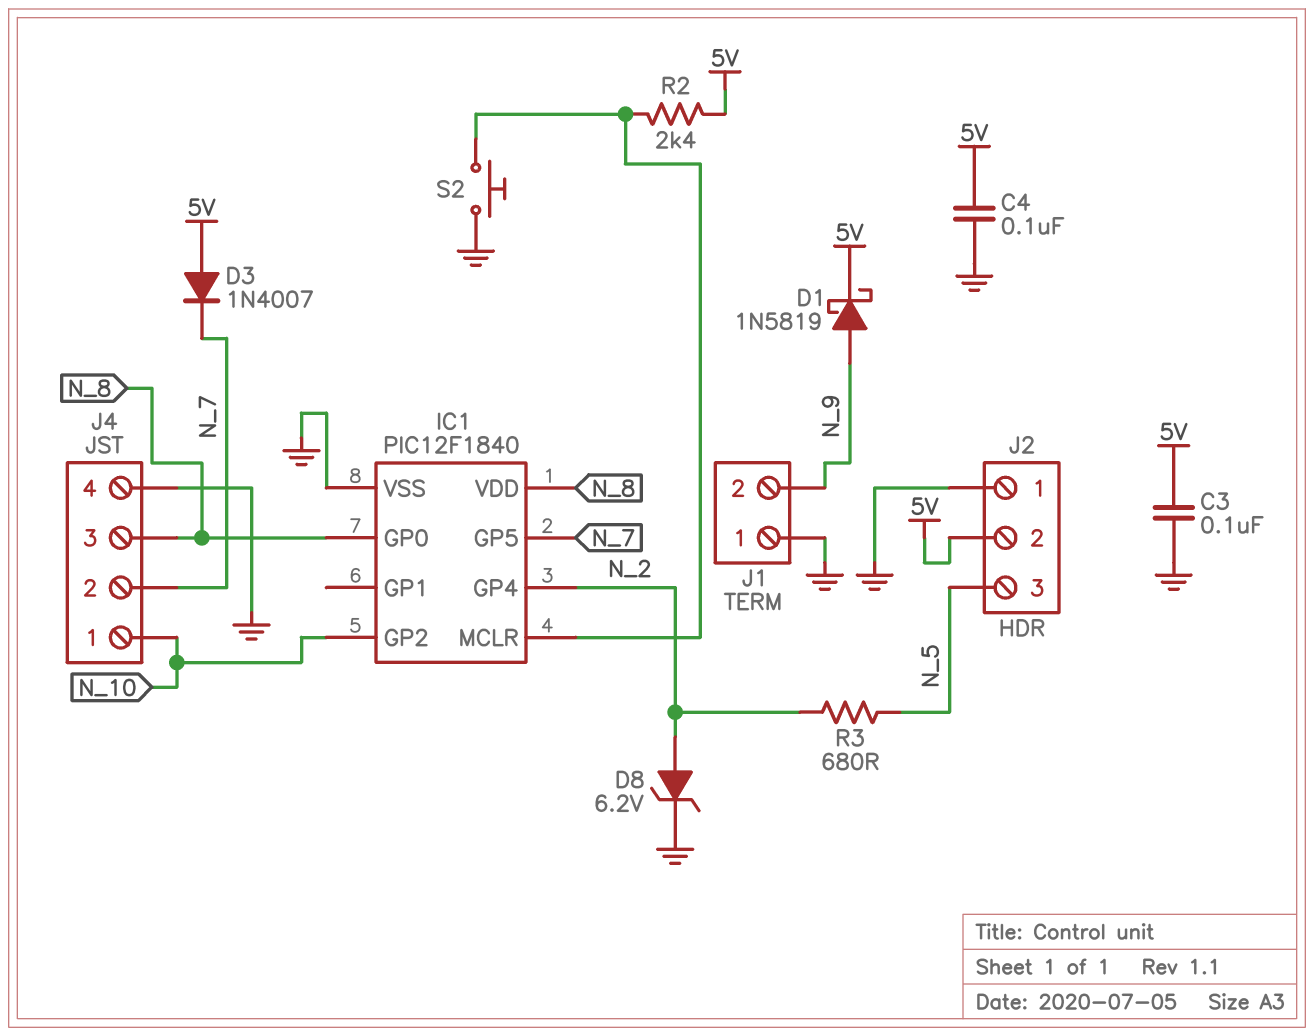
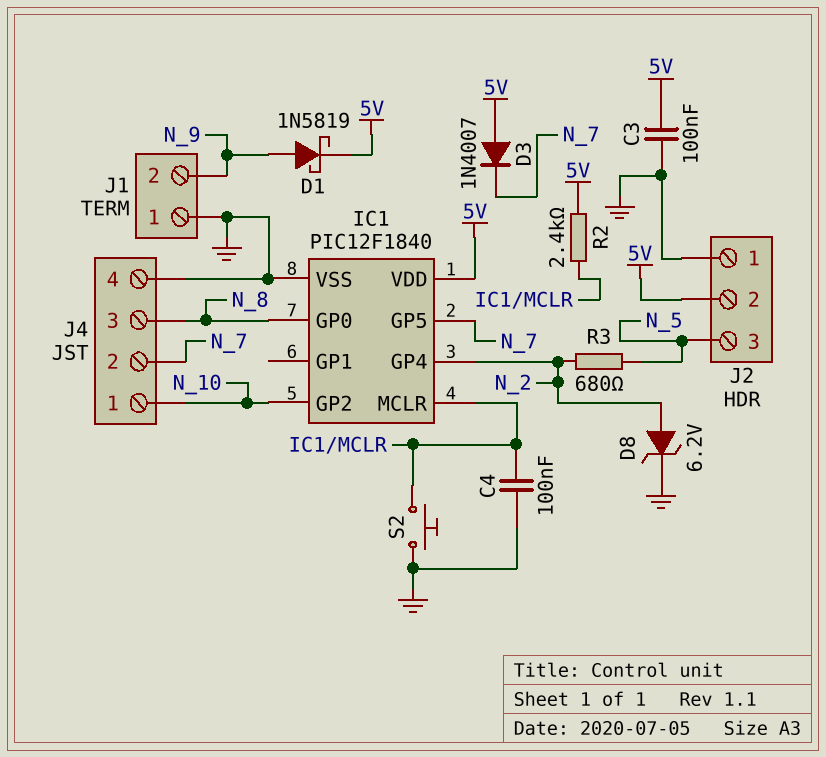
C4: 100nF (5V, GND) -> 100nF (GND, IC1/MCLR)
IC1 pin VDD: N_8 -> 5V

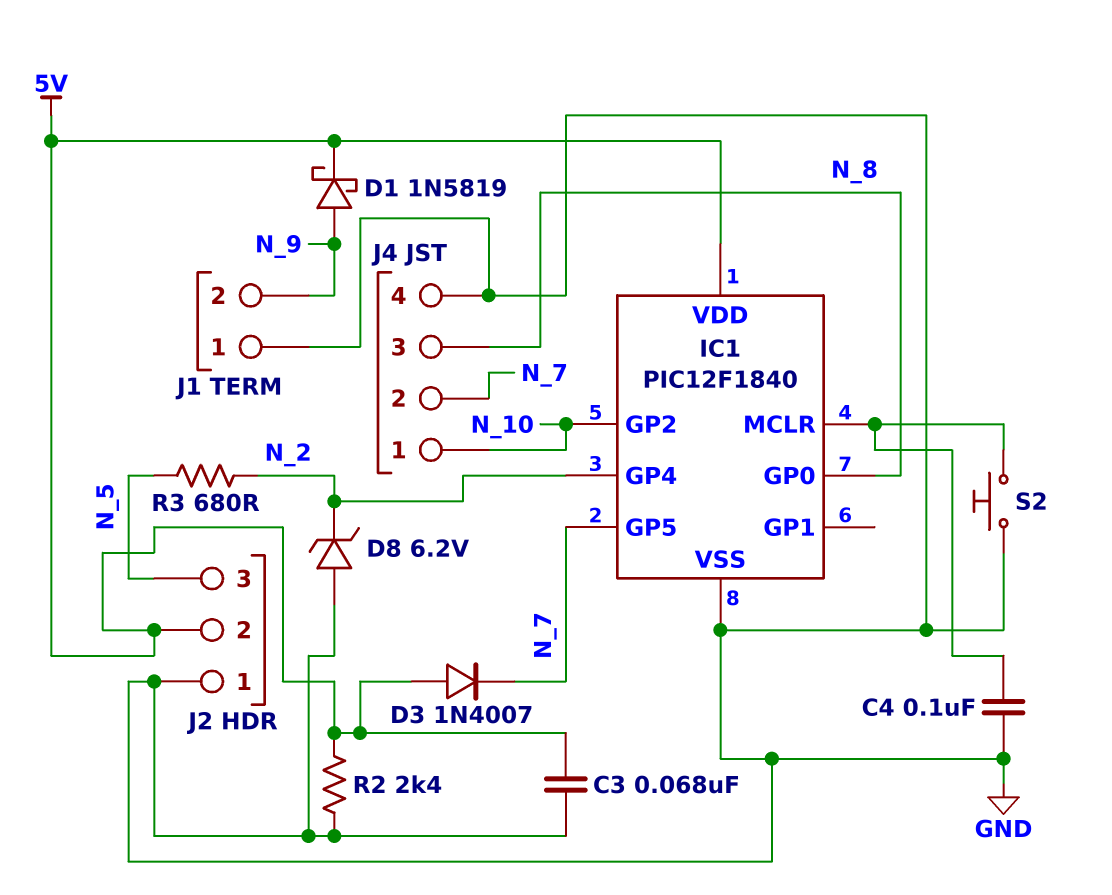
C3: 100nF (5V, GND) -> 68nF (5V, GND)
D8: zener 6.2V (A N_2, K GND) -> zener 6.2V (A GND, K N_2)
R2: 2.4k (5V, IC1/MCLR) -> 2.4k (5V, GND)

